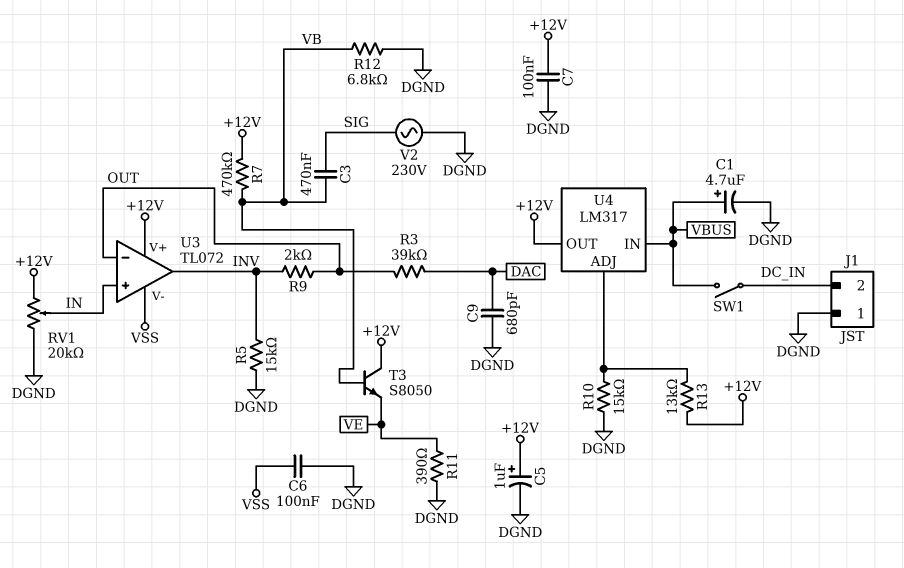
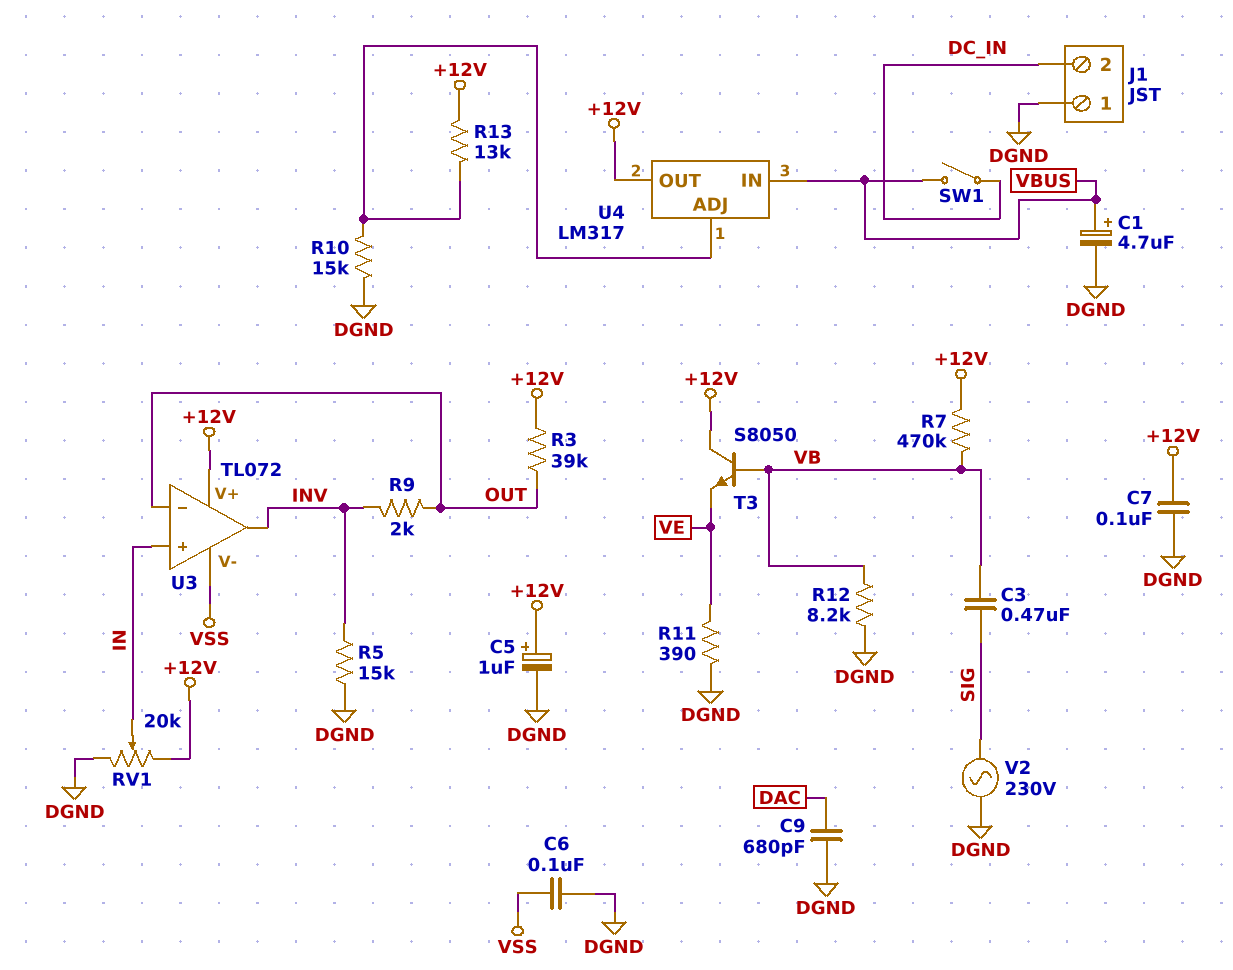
R3: 39k (DAC, OUT) -> 39k (+12V, OUT)
R12: 6.8k (DGND, VB) -> 8.2k (DGND, VB)

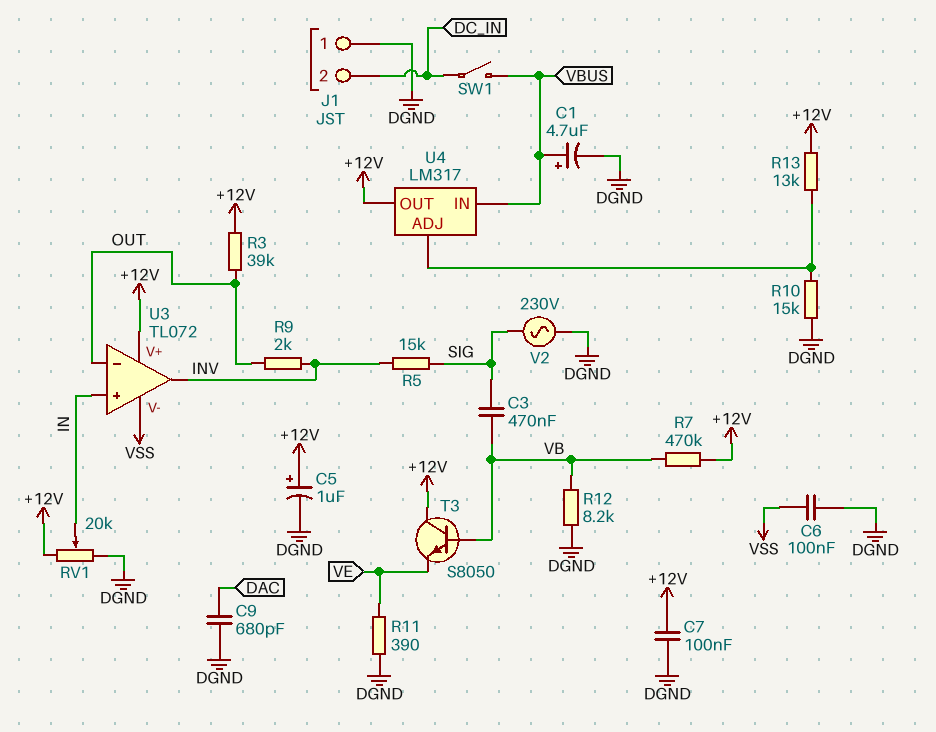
R5: 15k (DGND, INV) -> 15k (INV, SIG)

